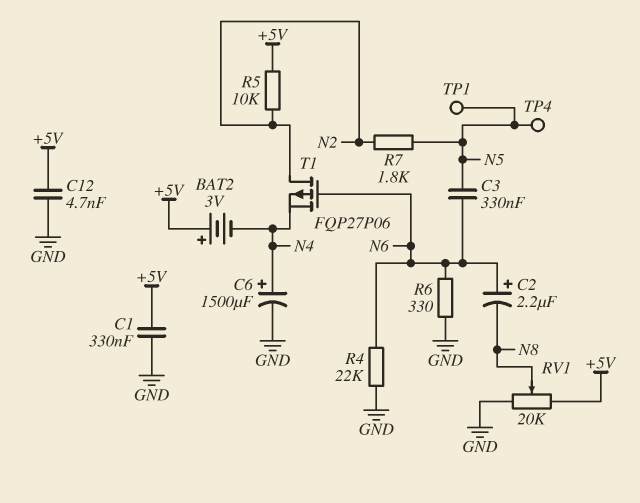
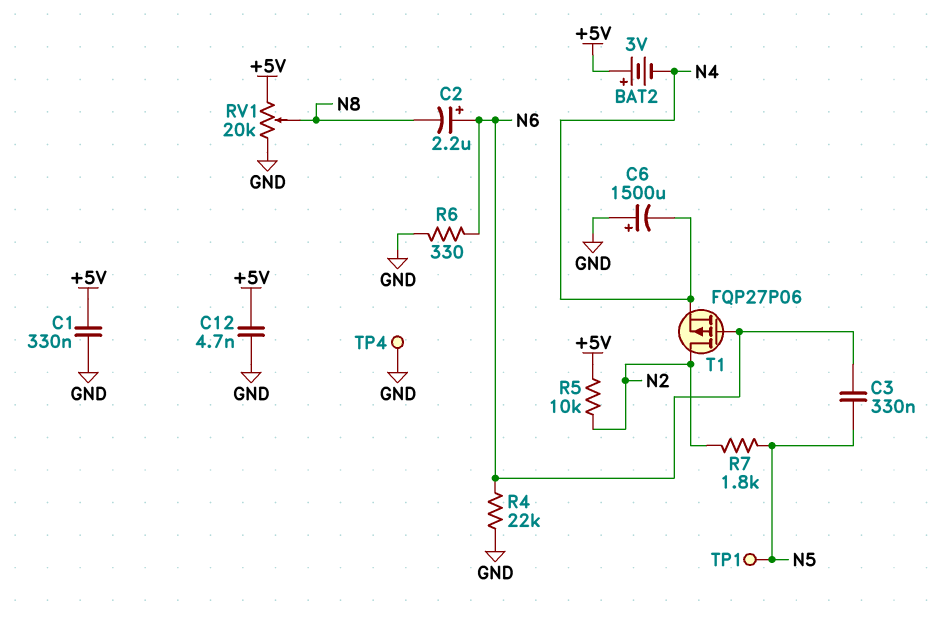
C6: 1500uF (plus N4, minus GND) -> 1500uF (plus GND, minus N4)
TP4: test point (N5) -> test point (GND)

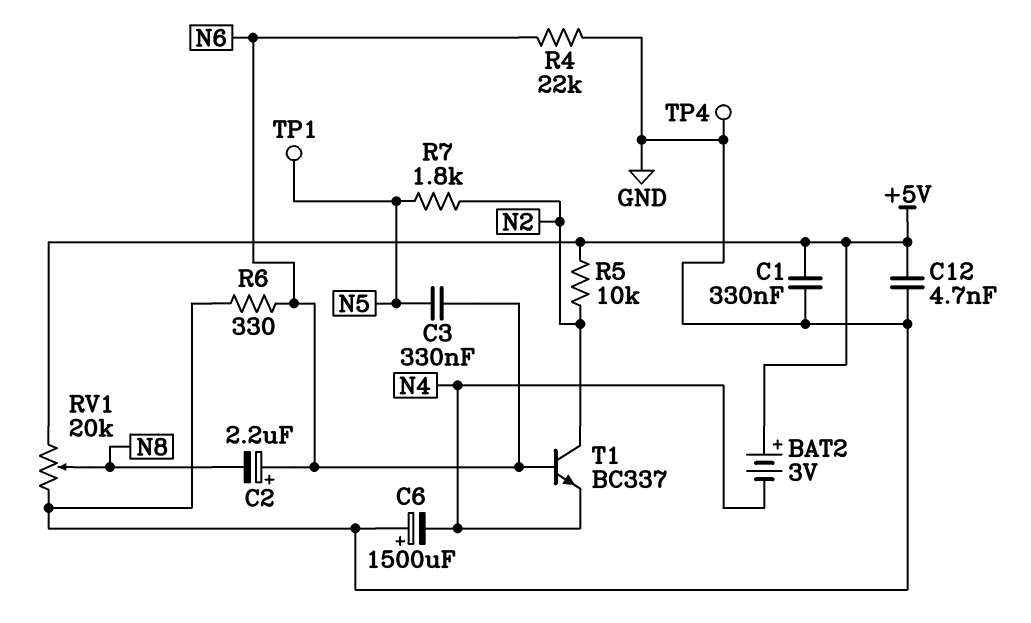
T1: PMOS FQP27P06 (G N6, D N2, S N4) -> NPN BC337 (B N6, C N2, E N4)

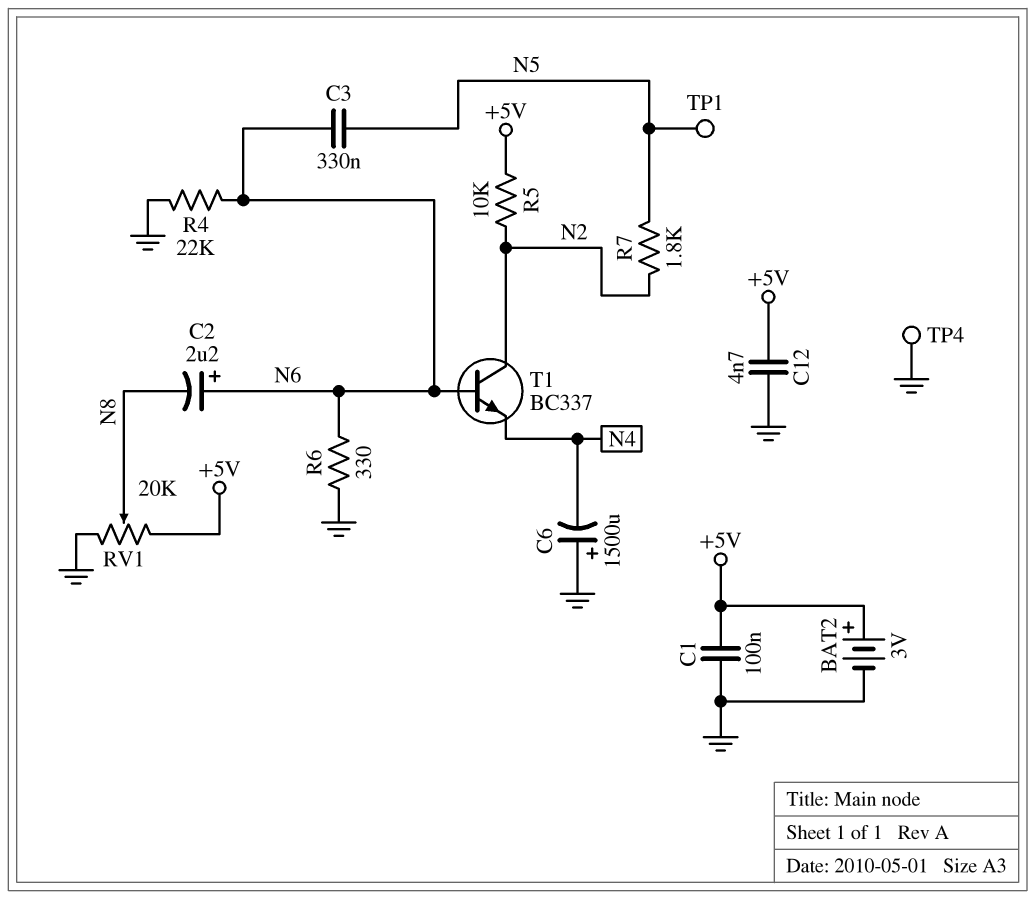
BAT2: 3V (plus +5V, minus N4) -> 3V (plus +5V, minus GND)
C1: 330nF (+5V, GND) -> 100nF (+5V, GND)

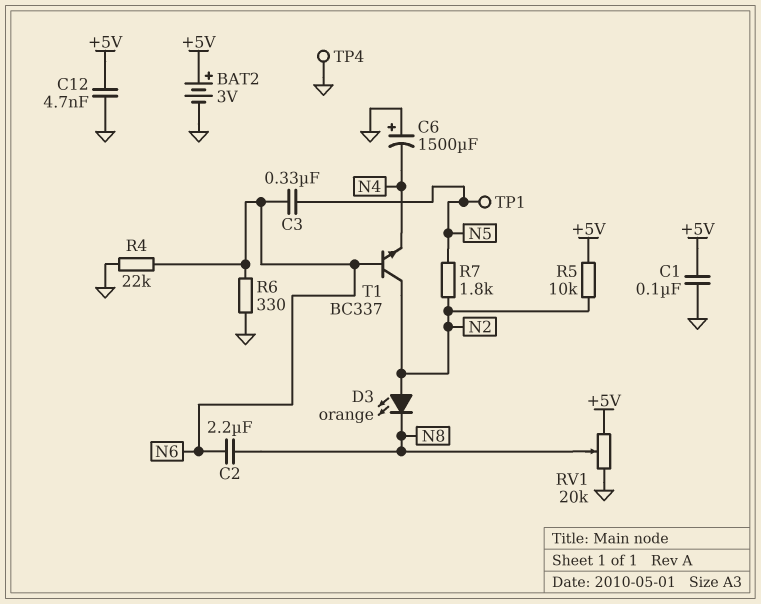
C2: 2.2uF (plus N6, minus N8) -> 2.2uF (N6, N8)
D3: none -> LED orange (A N2, K N8)

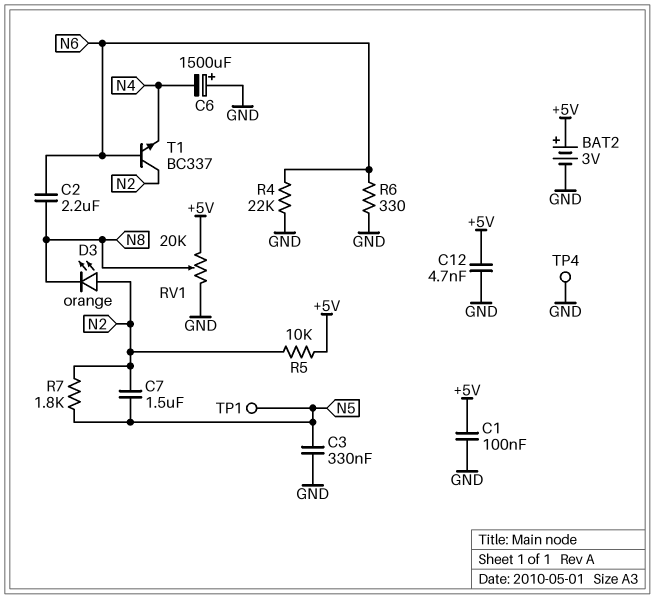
C3: 330nF (N5, N6) -> 330nF (GND, N5)
C7: none -> 1.5uF (N2, N5)

